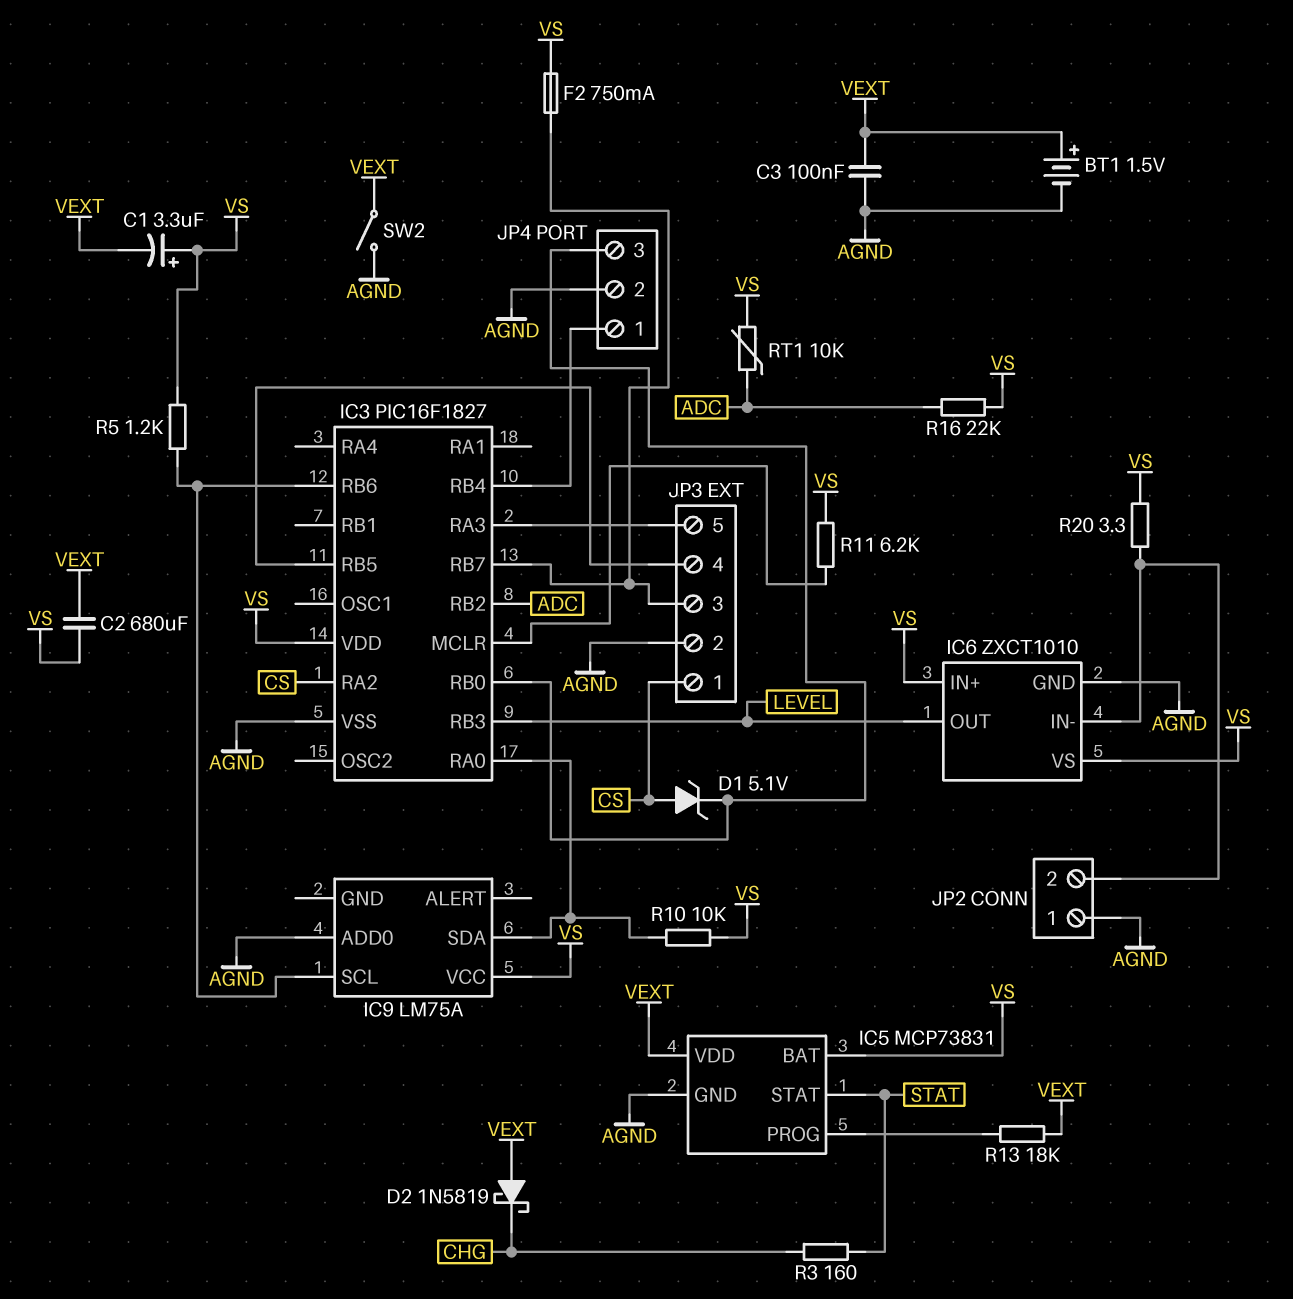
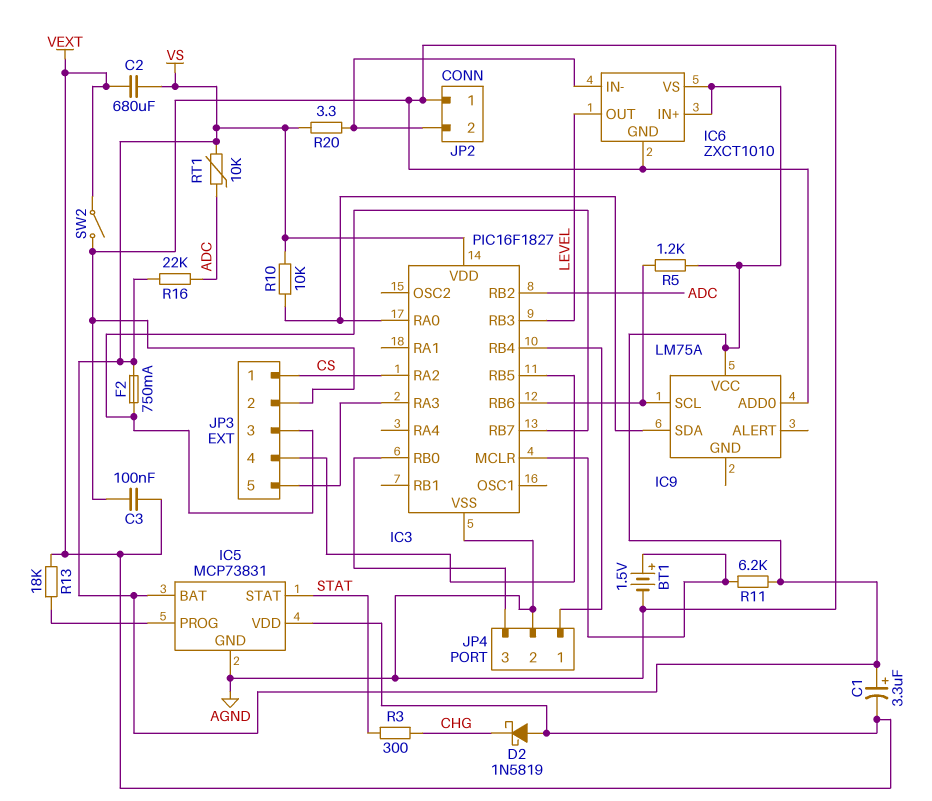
BT1: 1.5V (plus VEXT, minus AGND) -> 1.5V (plus IC3/MCLR, minus AGND)
D1: zener 5.1V (A CS, K IC3/RB0) -> none
R3: 160 (CHG, STAT) -> 300 (CHG, STAT)

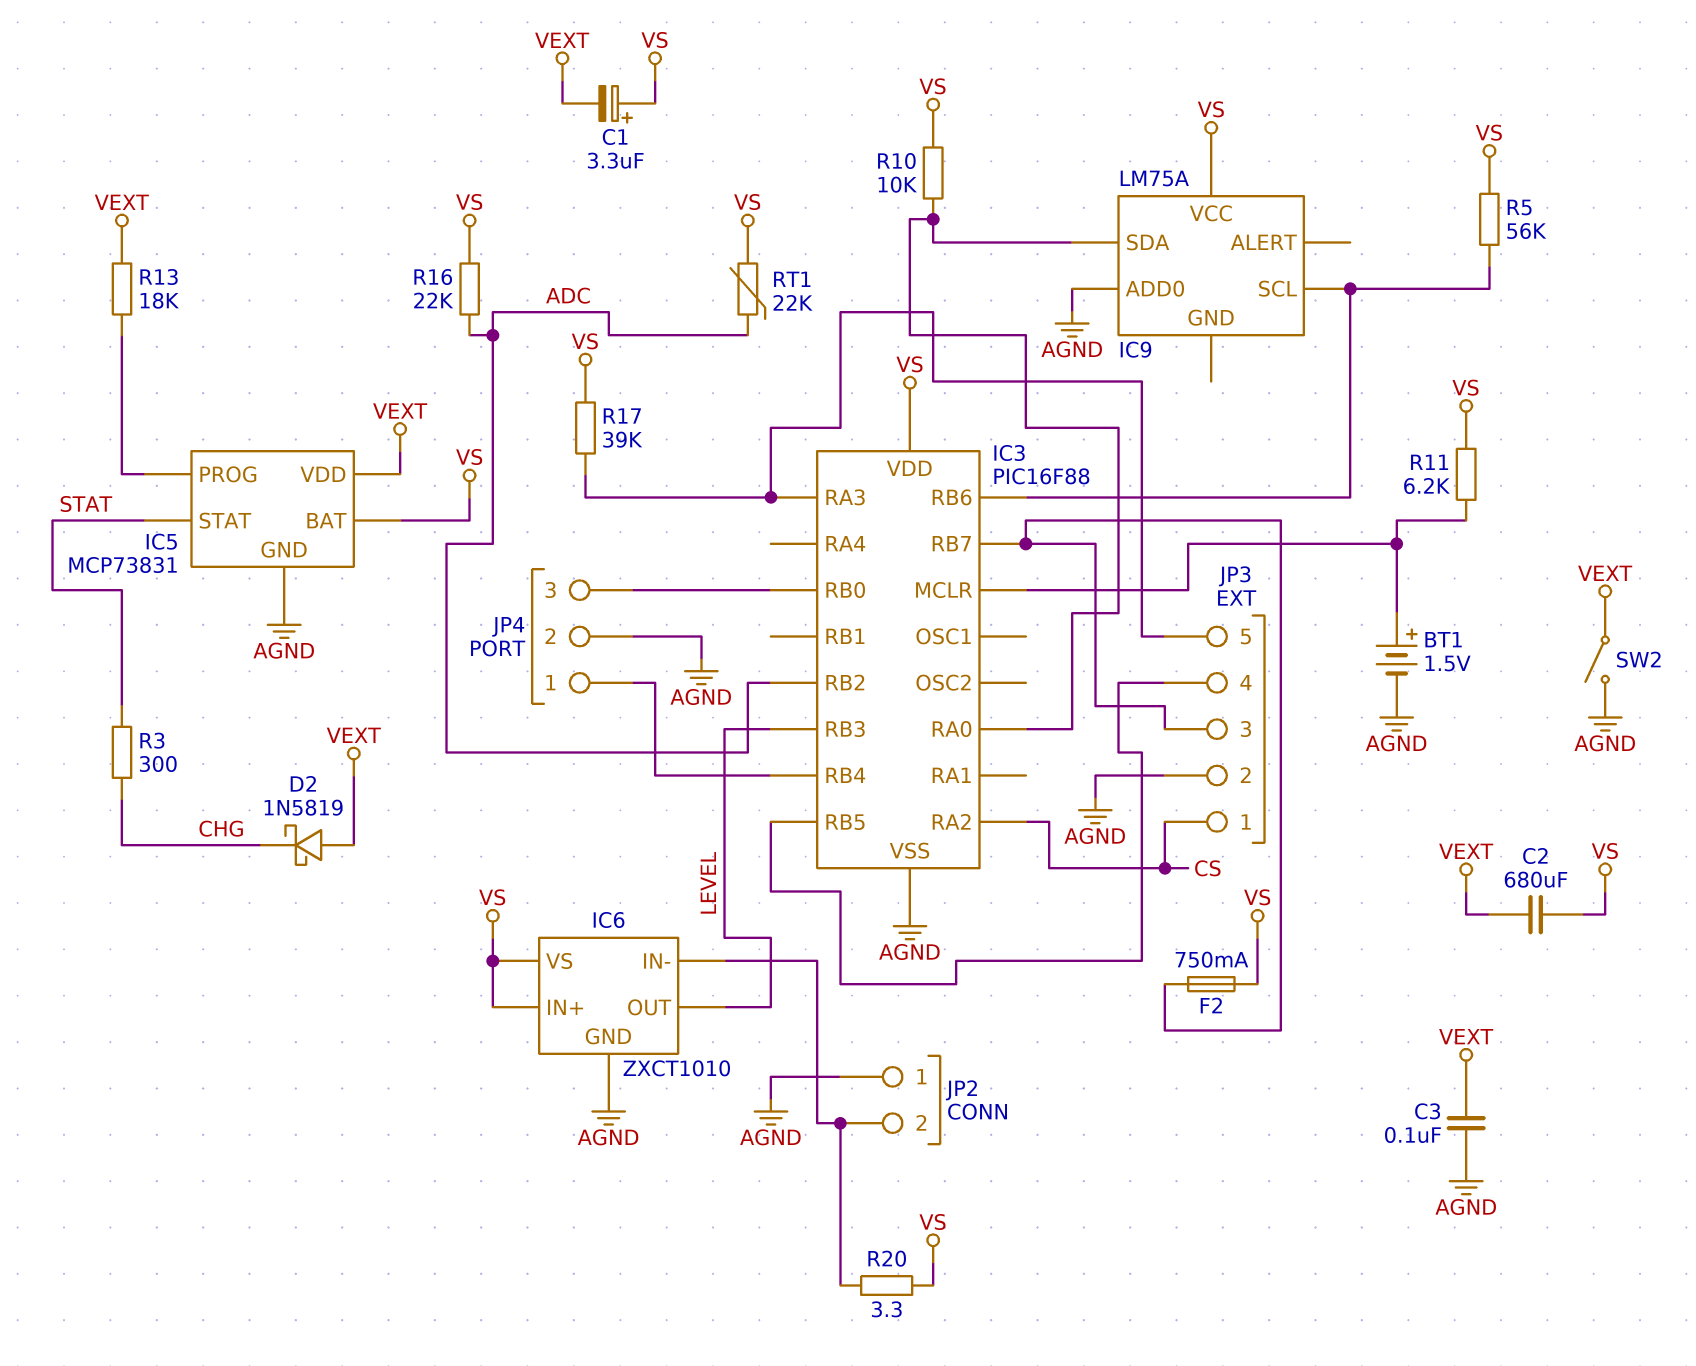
IC3: PIC16F1827 -> PIC16F88
R5: 1.2k (IC3/RB6, VS) -> 56k (IC3/RB6, VS)
R17: none -> 39k (IC3/RA3, VS)
RT1: 10k (ADC, VS) -> 22k (ADC, VS)

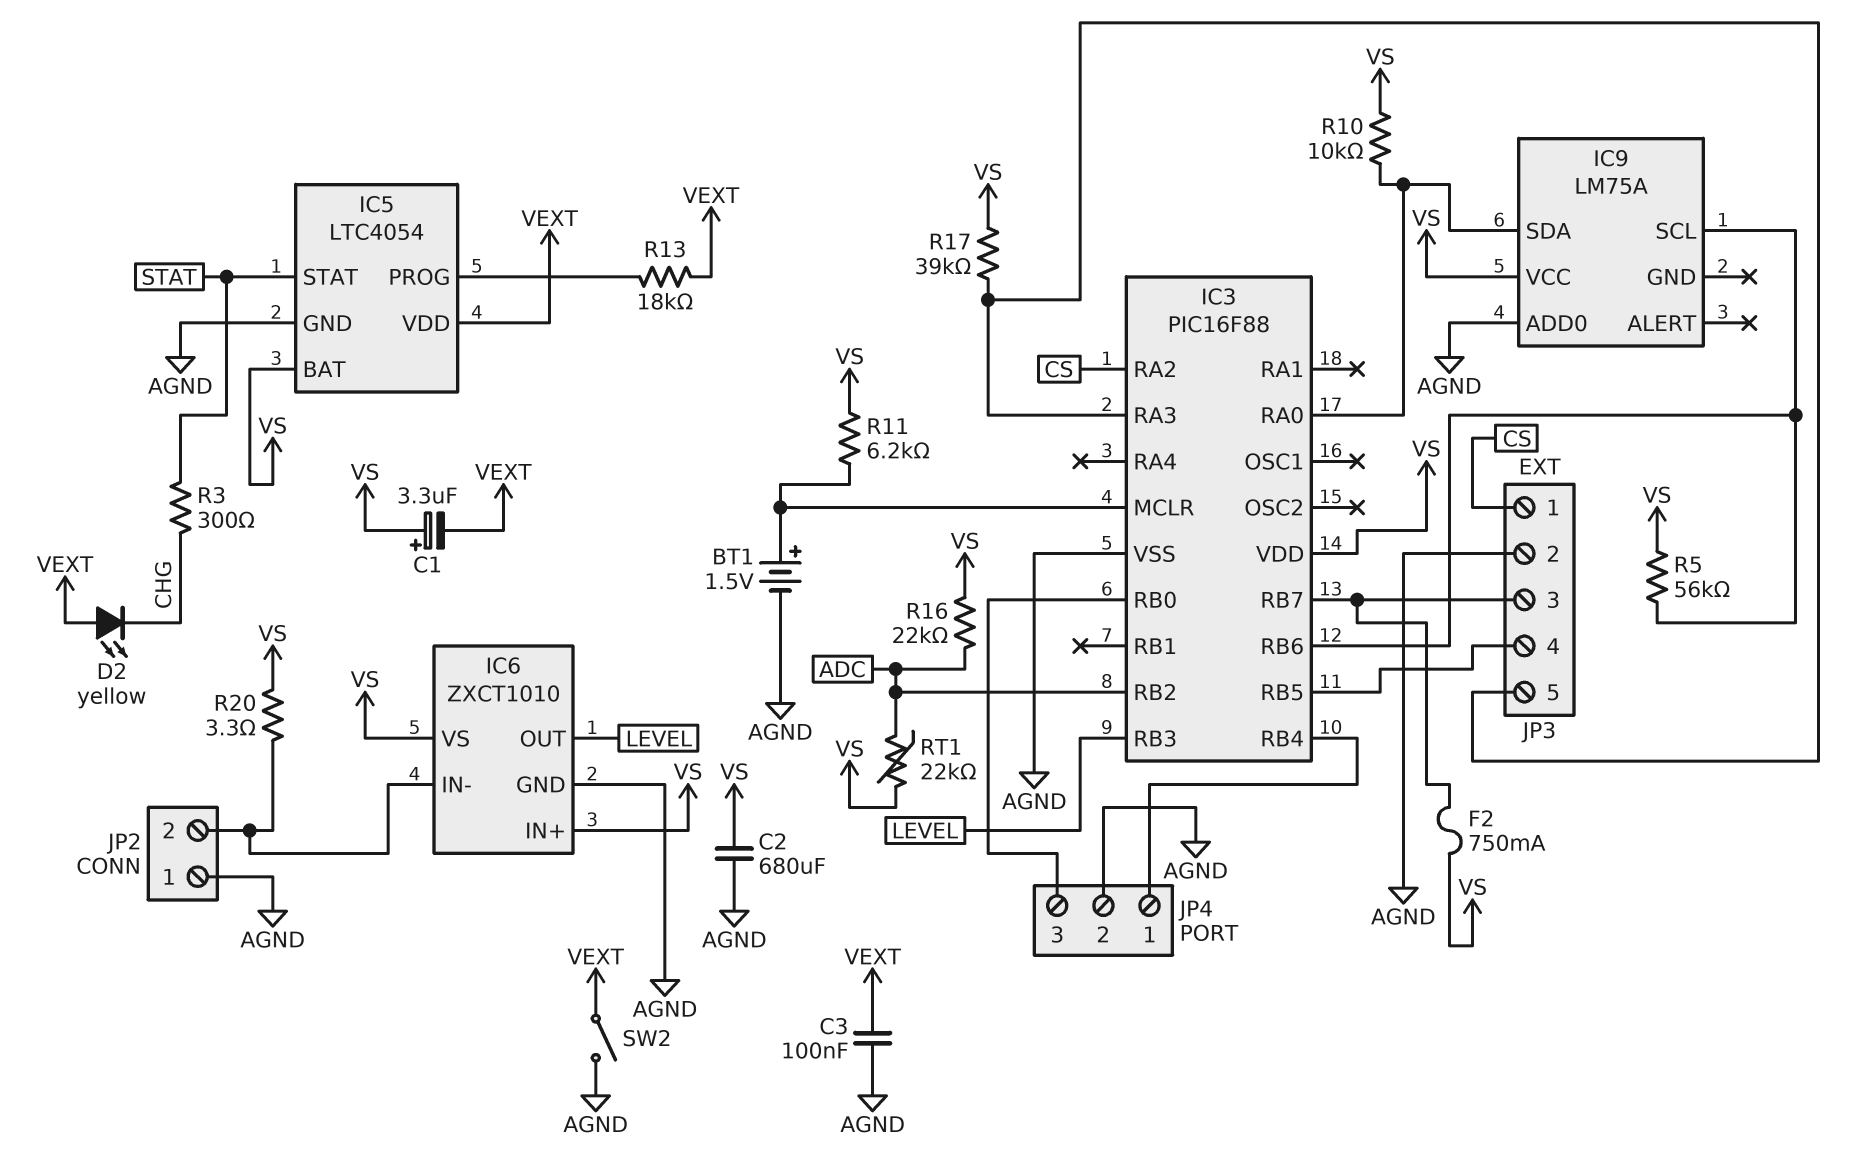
C2: 680uF (VEXT, VS) -> 680uF (AGND, VS)
D2: schottky 1N5819 (A VEXT, K CHG) -> LED yellow (A VEXT, K CHG)
IC5: MCP73831 -> LTC4054

